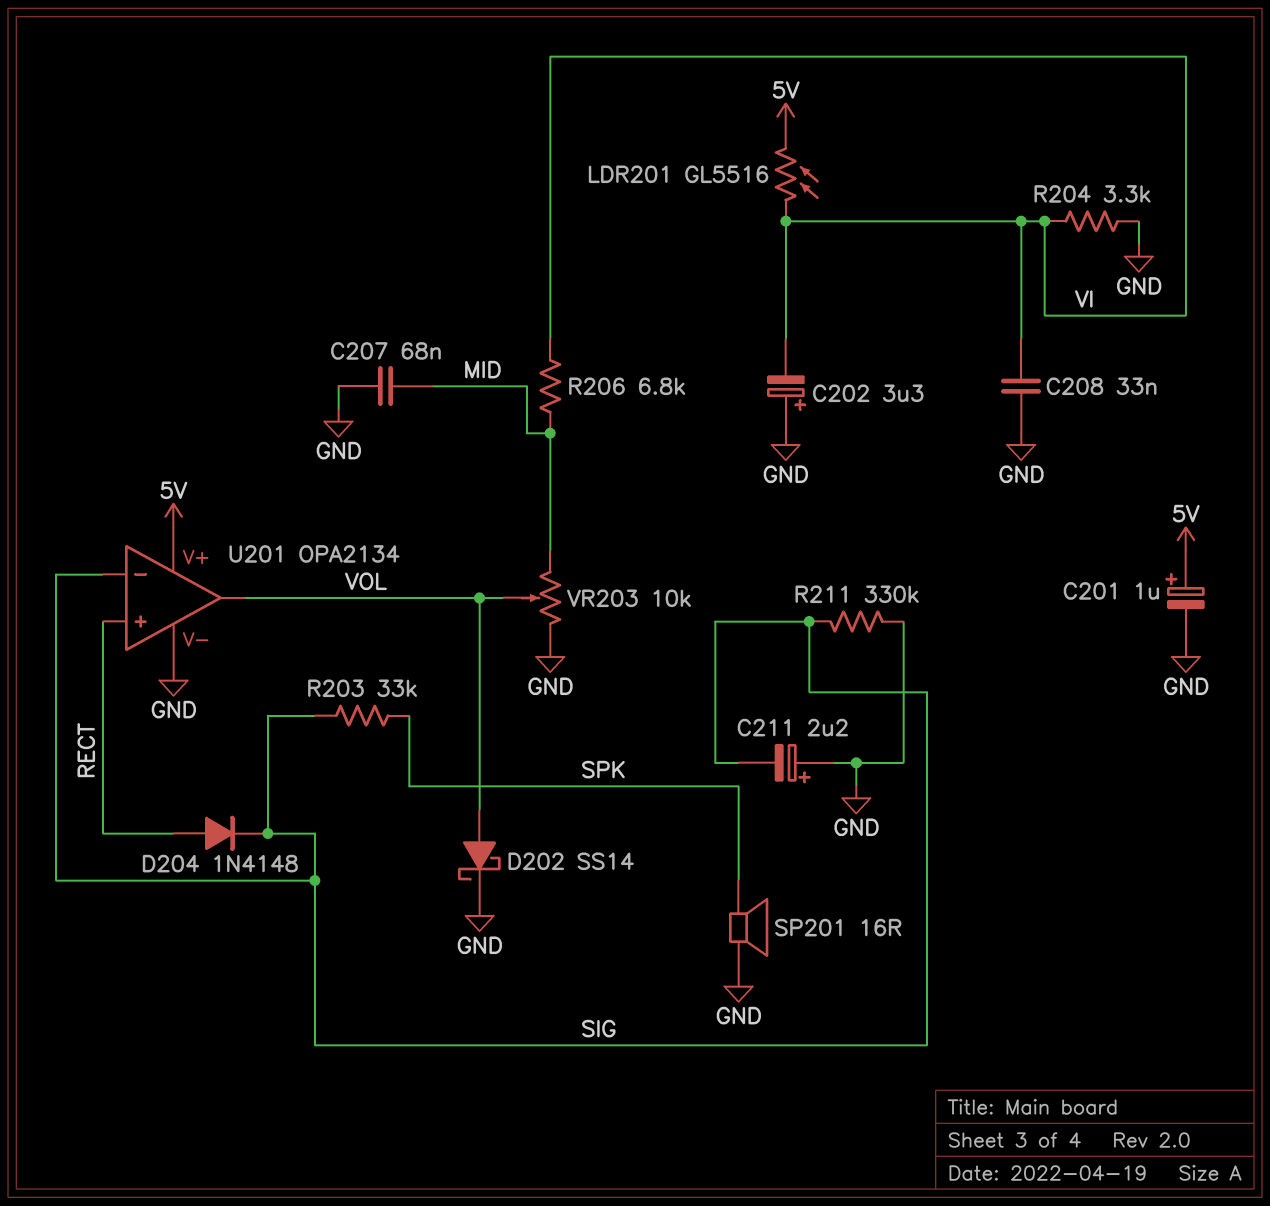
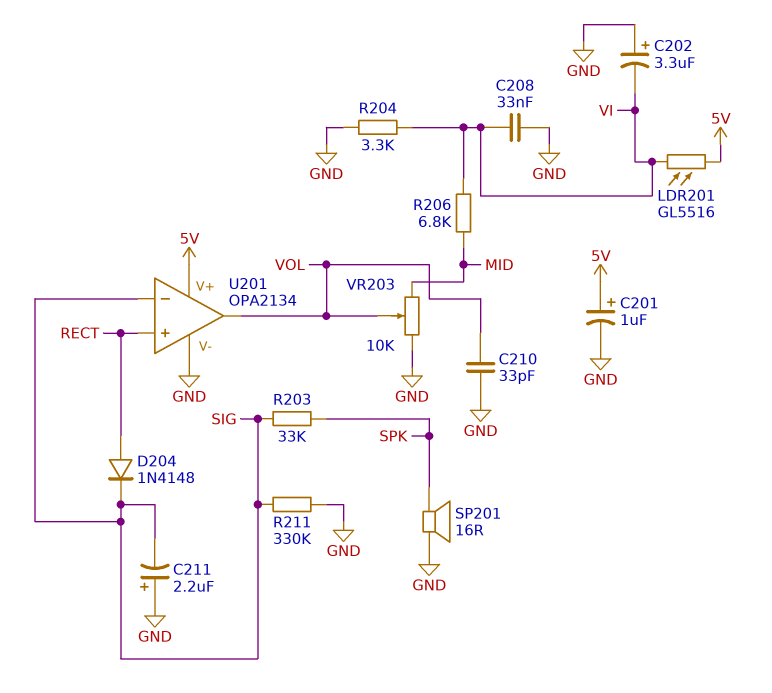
C207: 68nF (GND, MID) -> none
C210: none -> 33pF (GND, VOL)
D202: schottky SS14 (A VOL, K GND) -> none

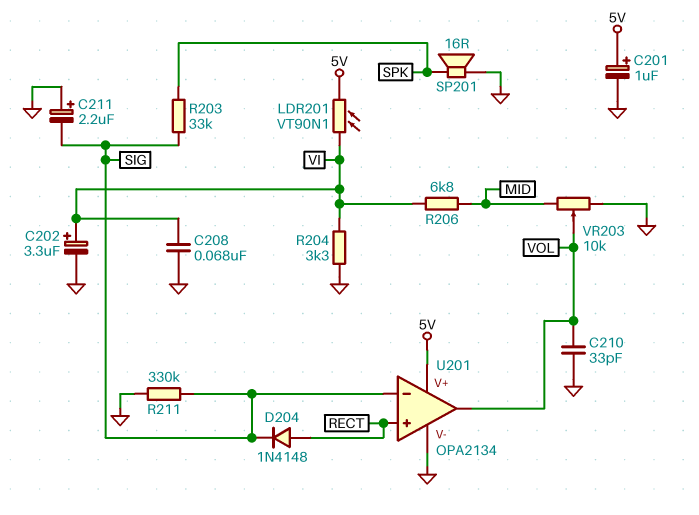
C202: 3.3uF (plus GND, minus VI) -> 3.3uF (plus VI, minus GND)
C208: 33nF (GND, VI) -> 68nF (GND, VI)
LDR201: GL5516 (5V, VI) -> VT90N1 (5V, VI)

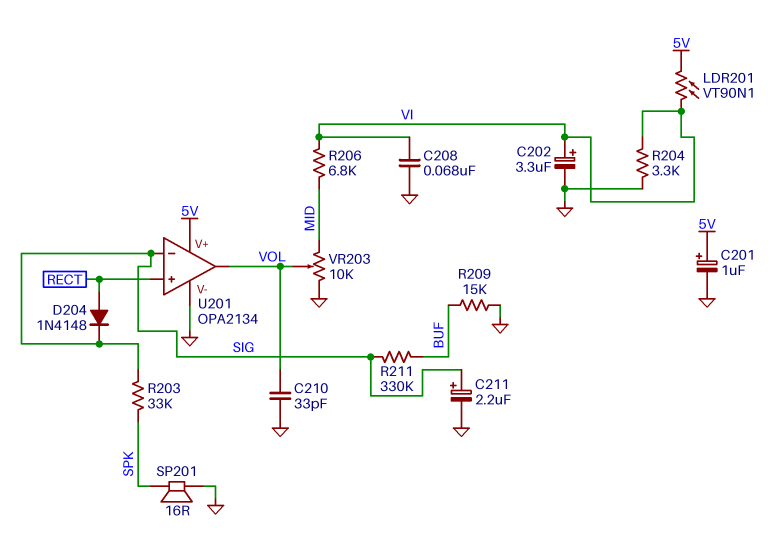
C211: 2.2uF (plus GND, minus SIG) -> 2.2uF (plus SIG, minus GND)
R209: none -> 15k (BUF, GND)
R211: 330k (GND, SIG) -> 330k (BUF, SIG)

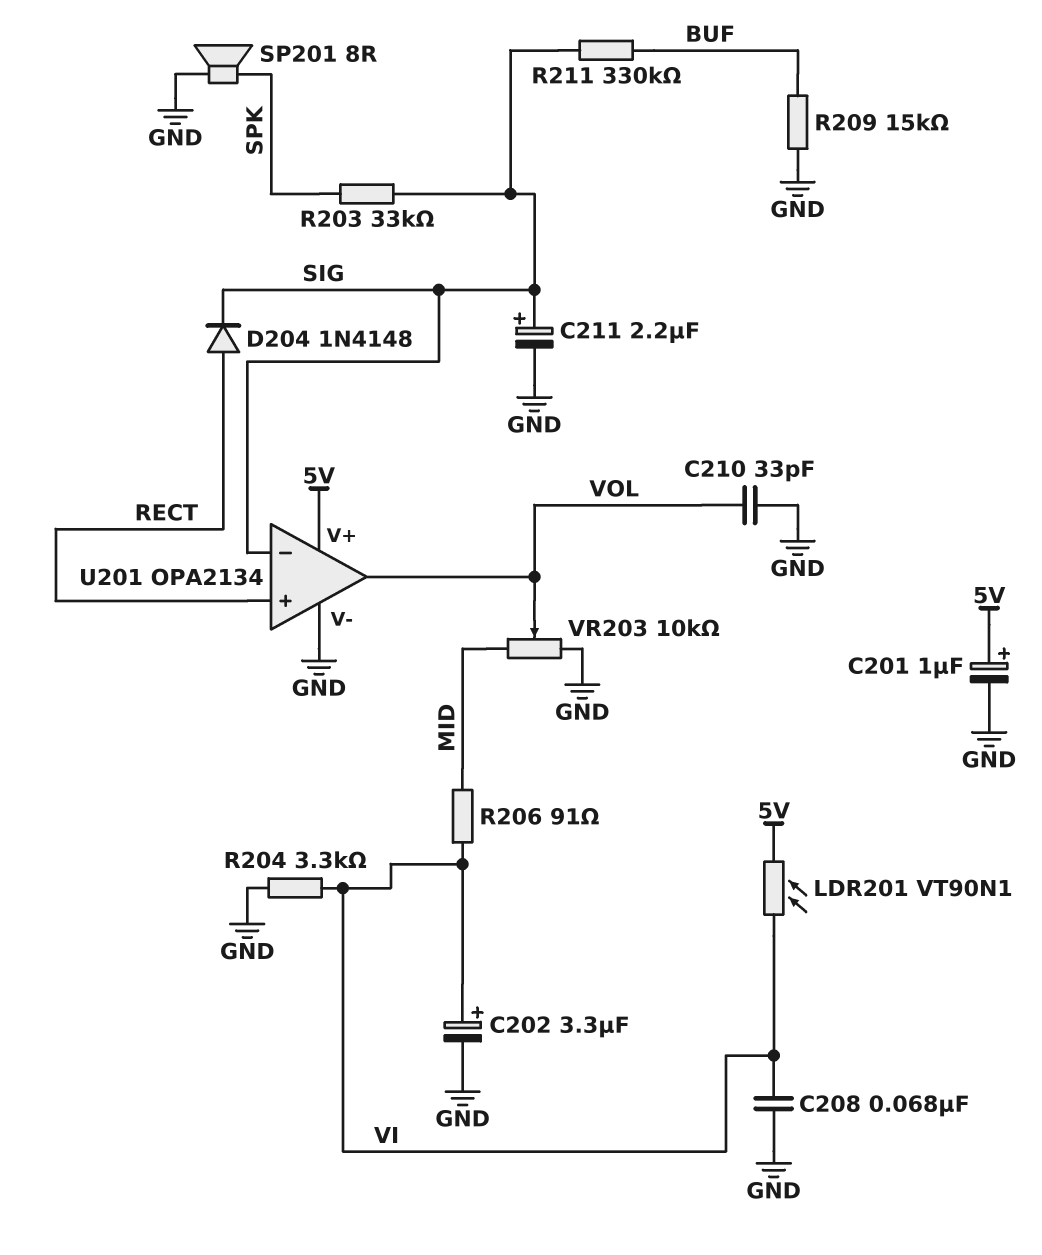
R206: 6.8k (MID, VI) -> 91 (MID, VI)
SP201: speaker 16R (GND, SPK) -> speaker 8R (GND, SPK)

